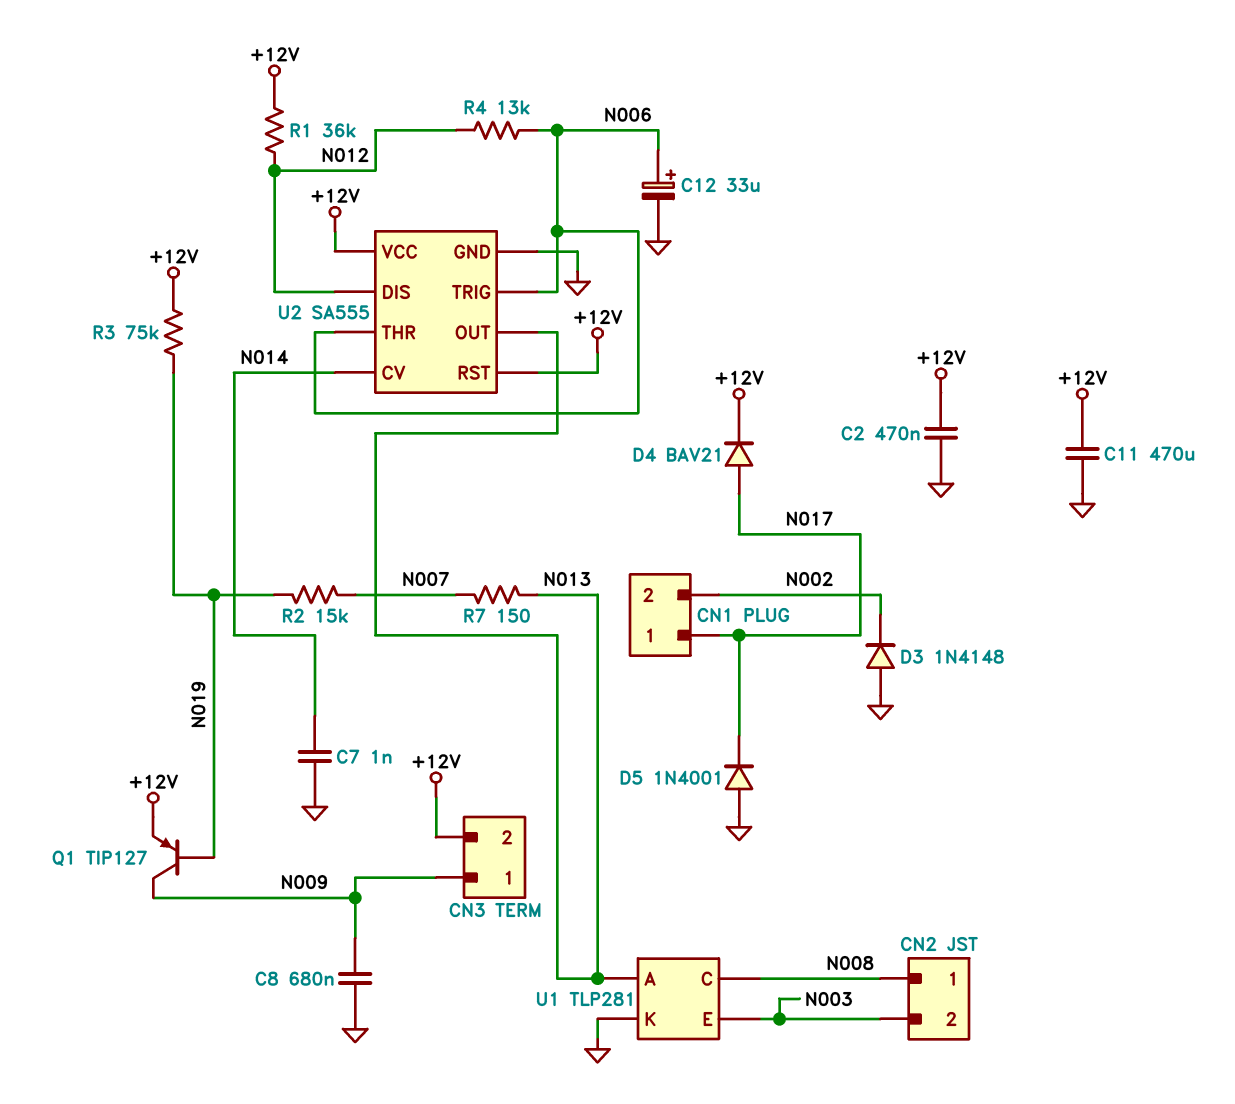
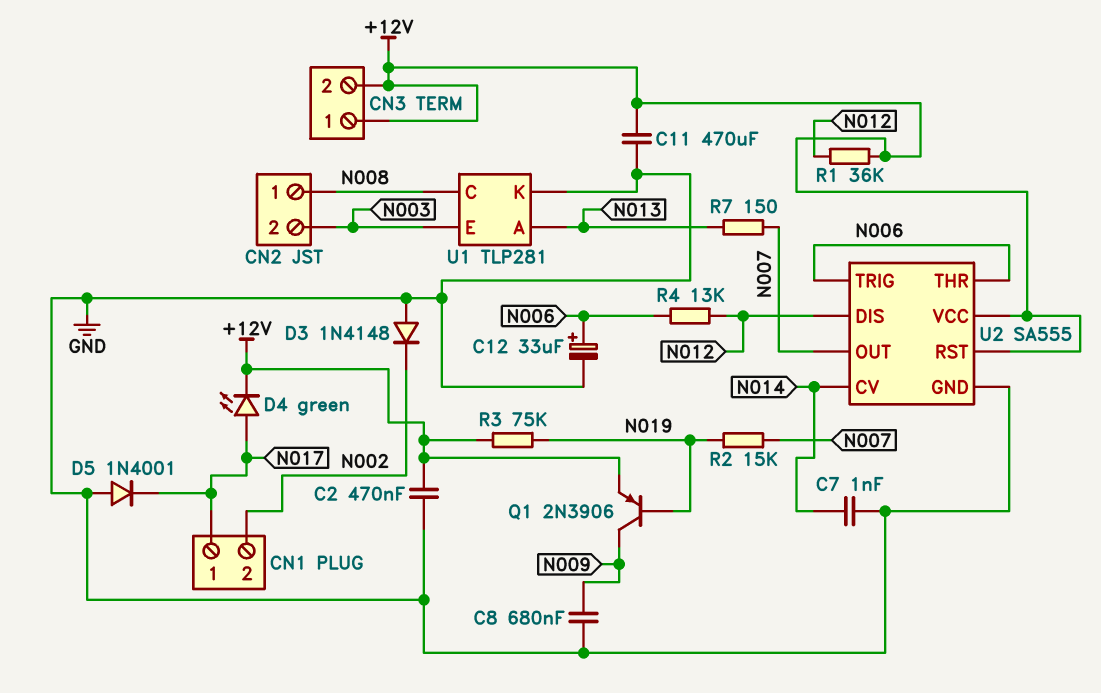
CN3 pin 1: N009 -> +12V
D4: diode BAV21 (A N017, K +12V) -> LED green (A N017, K +12V)
Q1: PNP TIP127 (B N019, C N009, E +12V) -> PNP 2N3906 (B N019, C N009, E +12V)
U2 pin OUT: N013 -> N007

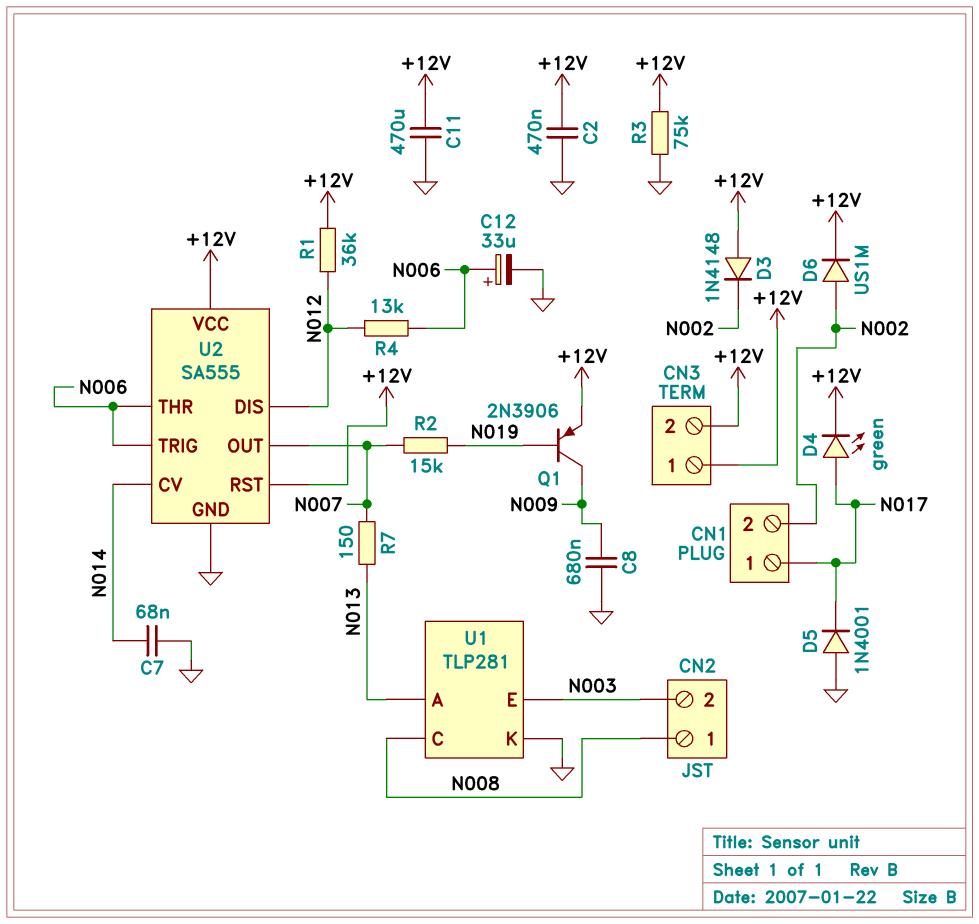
C7: 1nF (GND, N014) -> 68nF (GND, N014)
D3: diode 1N4148 (A GND, K N002) -> diode 1N4148 (A +12V, K N002)
D6: none -> diode US1M (A N002, K +12V)
R3: 75k (+12V, N019) -> 75k (+12V, GND)

